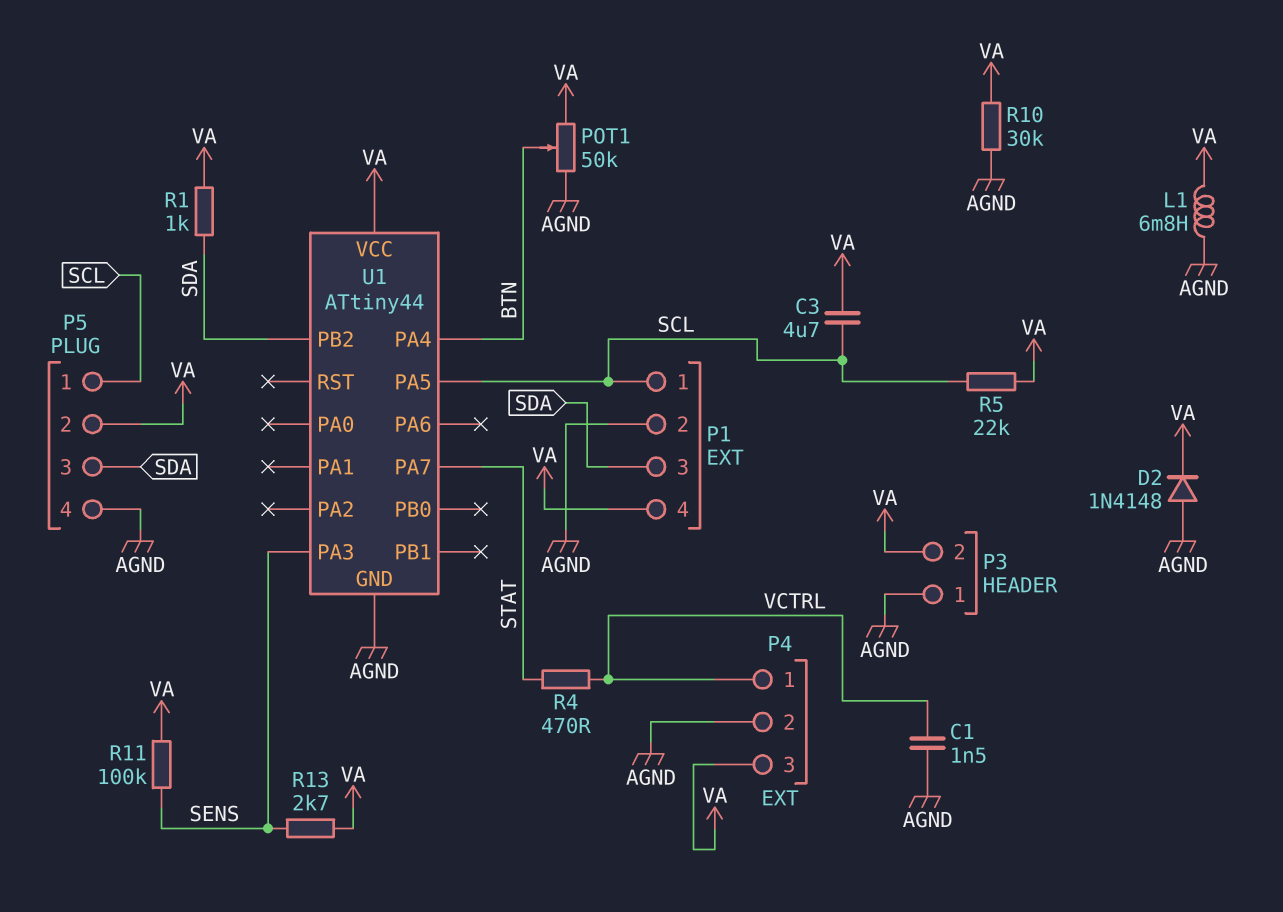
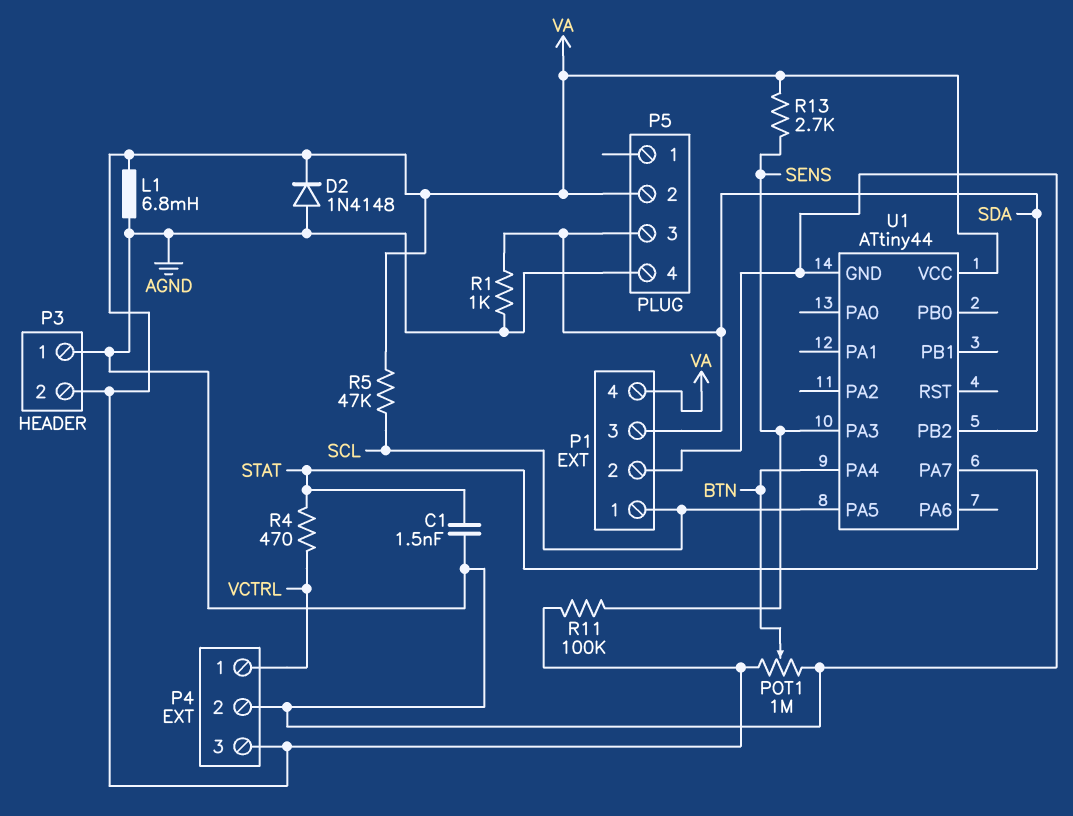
C1: 1.5nF (AGND, VCTRL) -> 1.5nF (AGND, STAT)
C3: 4.7uF (SCL, VA) -> none
P5 pin 1: SCL -> none
POT1: 50k (AGND, VA, wiper BTN) -> 1M (AGND, VA, wiper BTN)
R1: 1k (SDA, VA) -> 1k (AGND, SDA)
R5: 22k (SCL, VA) -> 47k (SCL, VA)
R10: 30k (AGND, VA) -> none

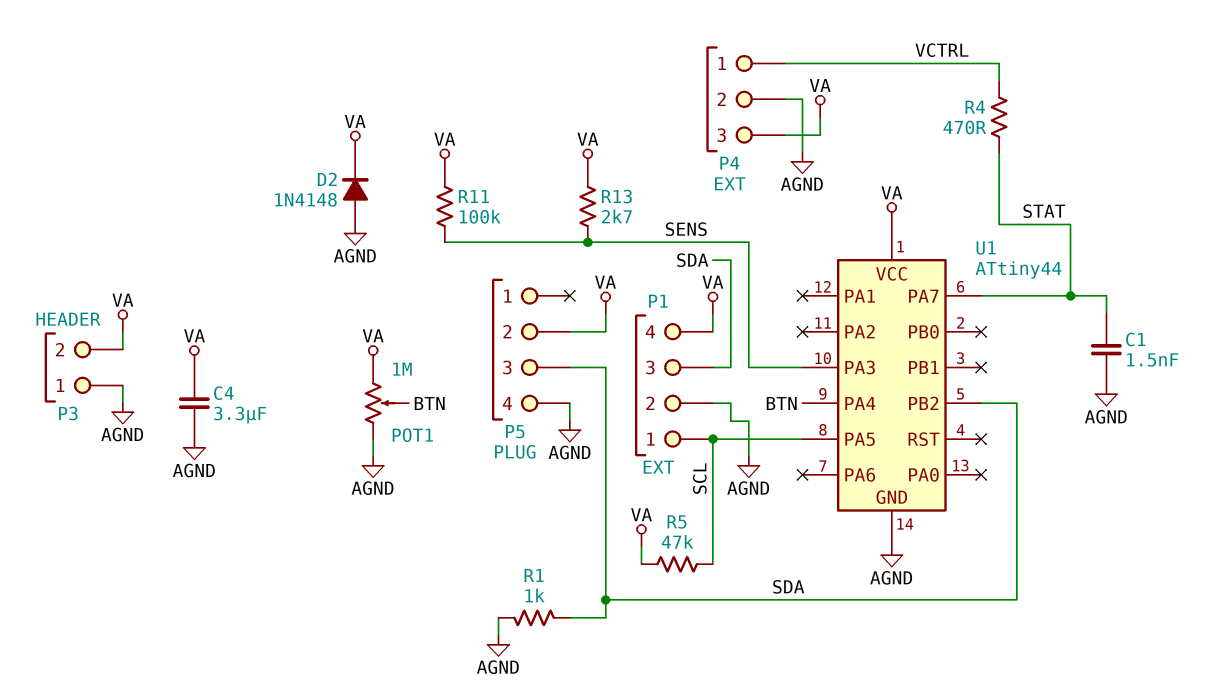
C4: none -> 3.3uF (AGND, VA)
L1: 6.8mH (AGND, VA) -> none

